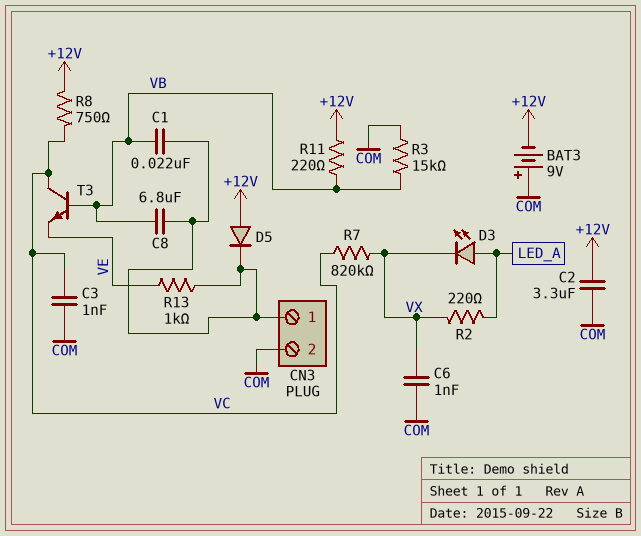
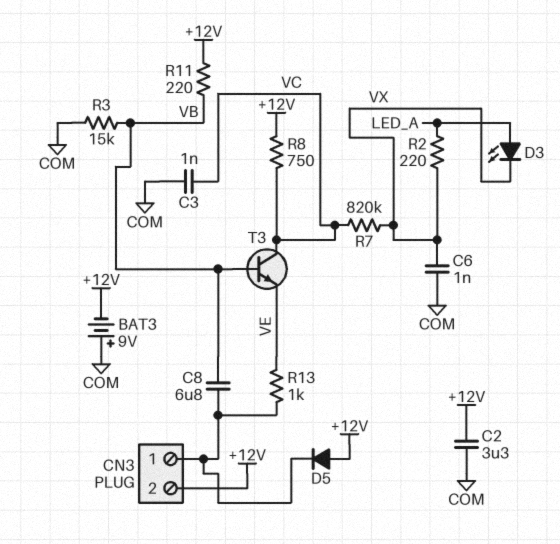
C1: 22nF (CN3/1, VB) -> none
CN3 pin 2: COM -> +12V

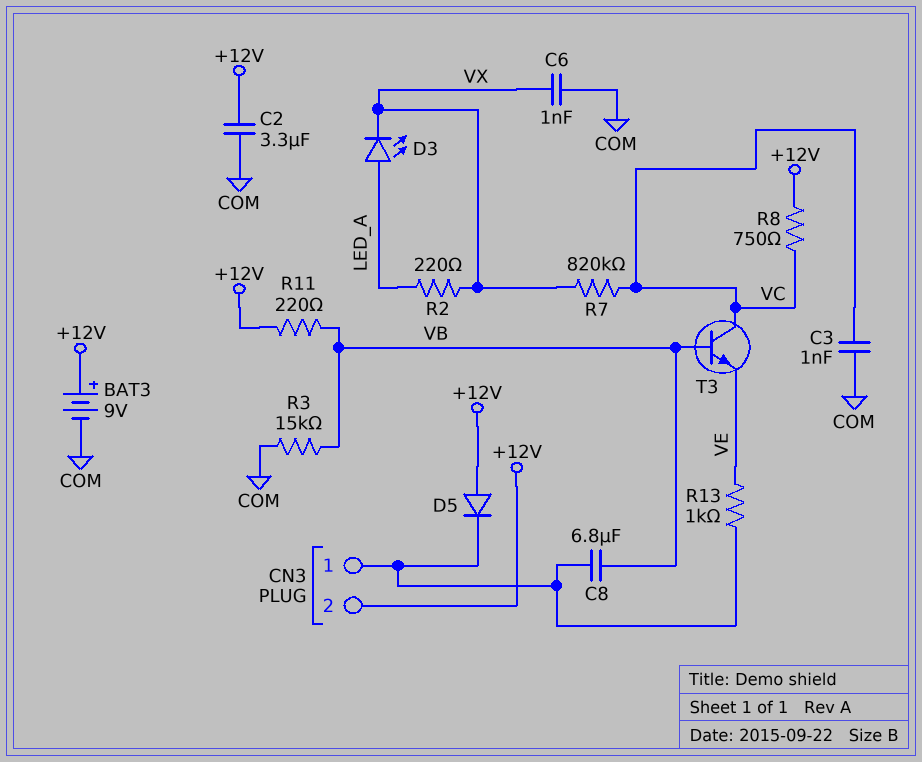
BAT3: 9V (plus COM, minus +12V) -> 9V (plus +12V, minus COM)

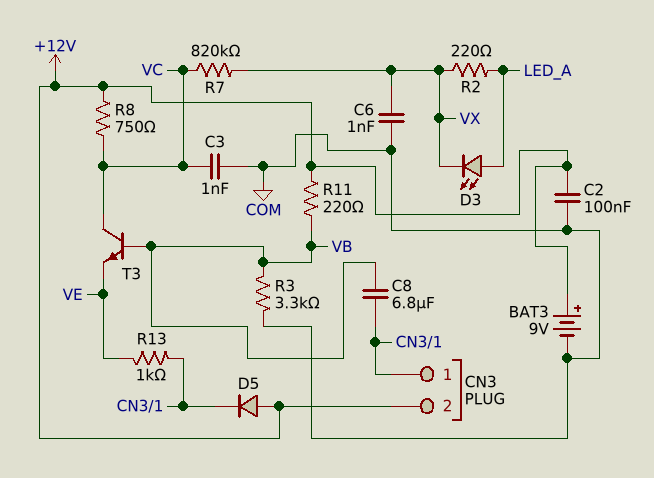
C2: 3.3uF (+12V, COM) -> 100nF (+12V, COM)
R3: 15k (COM, VB) -> 3.3k (COM, VB)

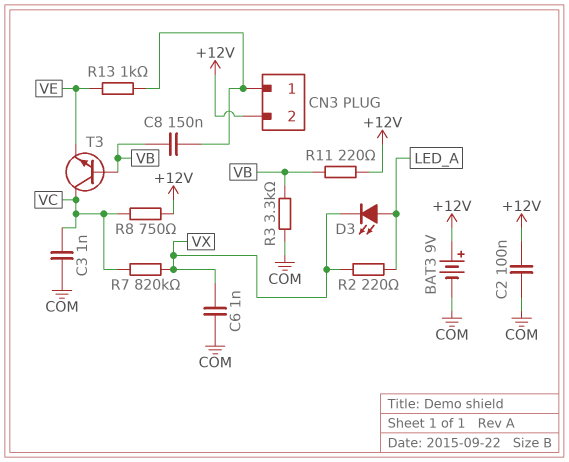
C8: 6.8uF (CN3/1, VB) -> 150nF (CN3/1, VB)
D5: diode (A +12V, K CN3/1) -> none

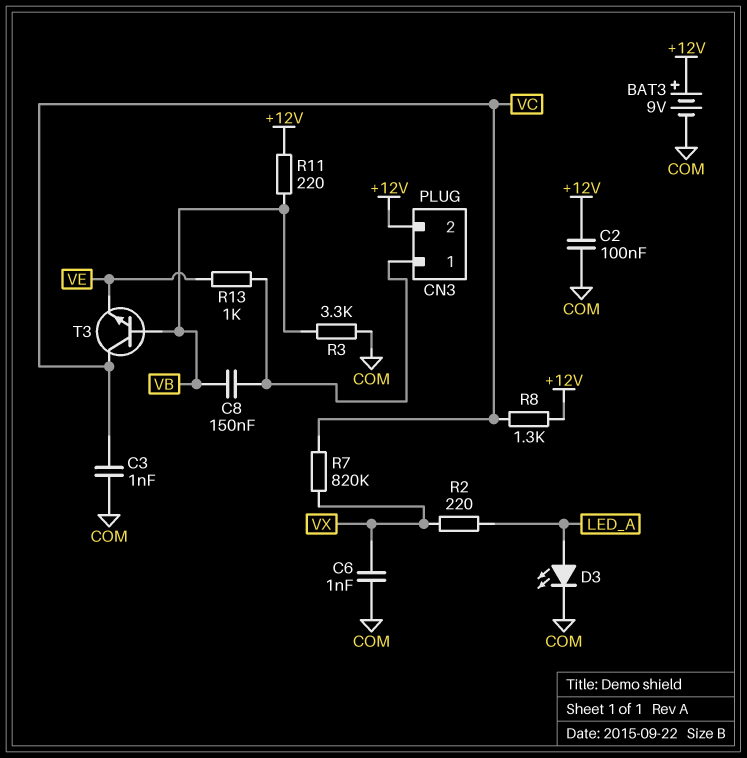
D3: LED (A LED_A, K VX) -> LED (A LED_A, K COM)
R8: 750 (+12V, VC) -> 1.3k (+12V, VC)

